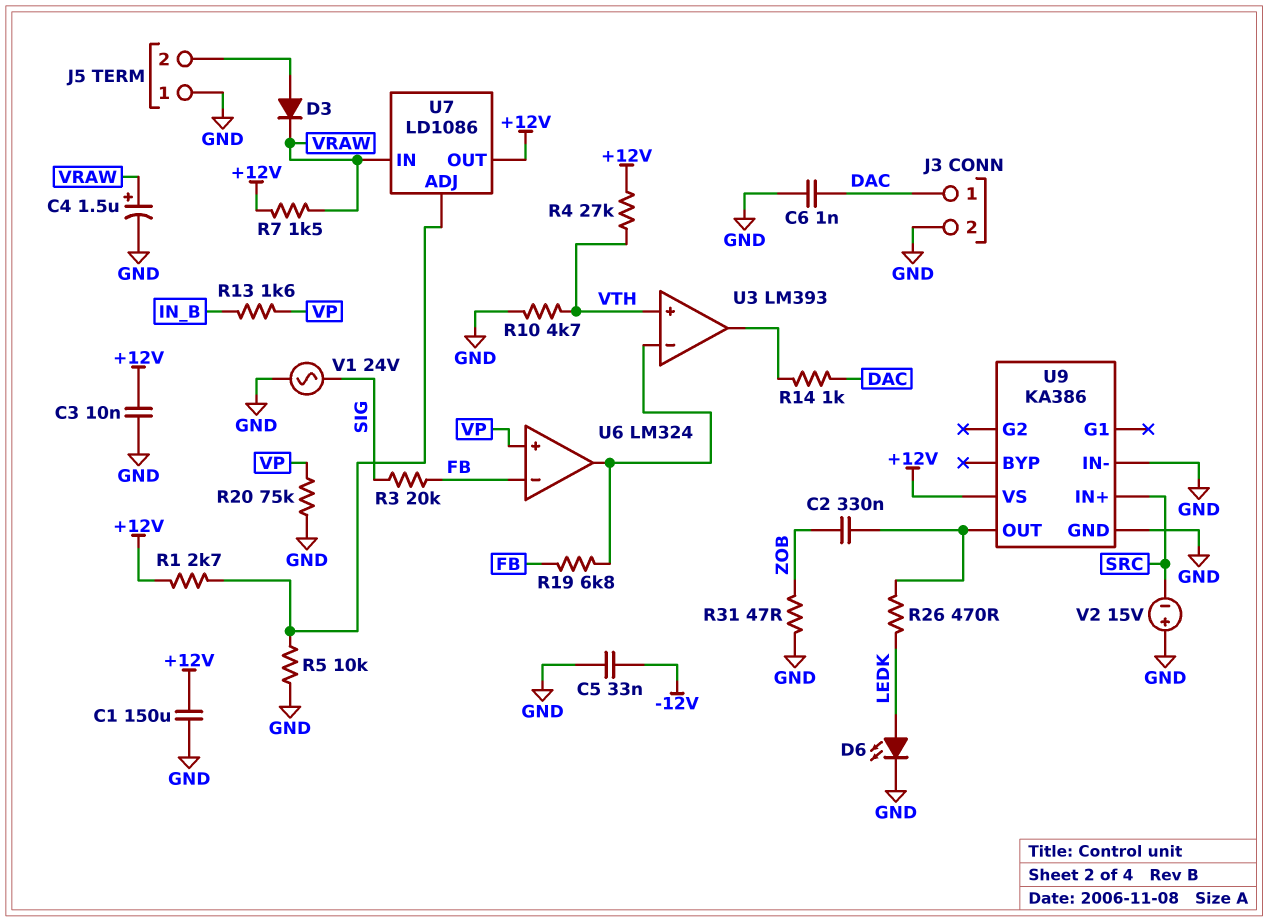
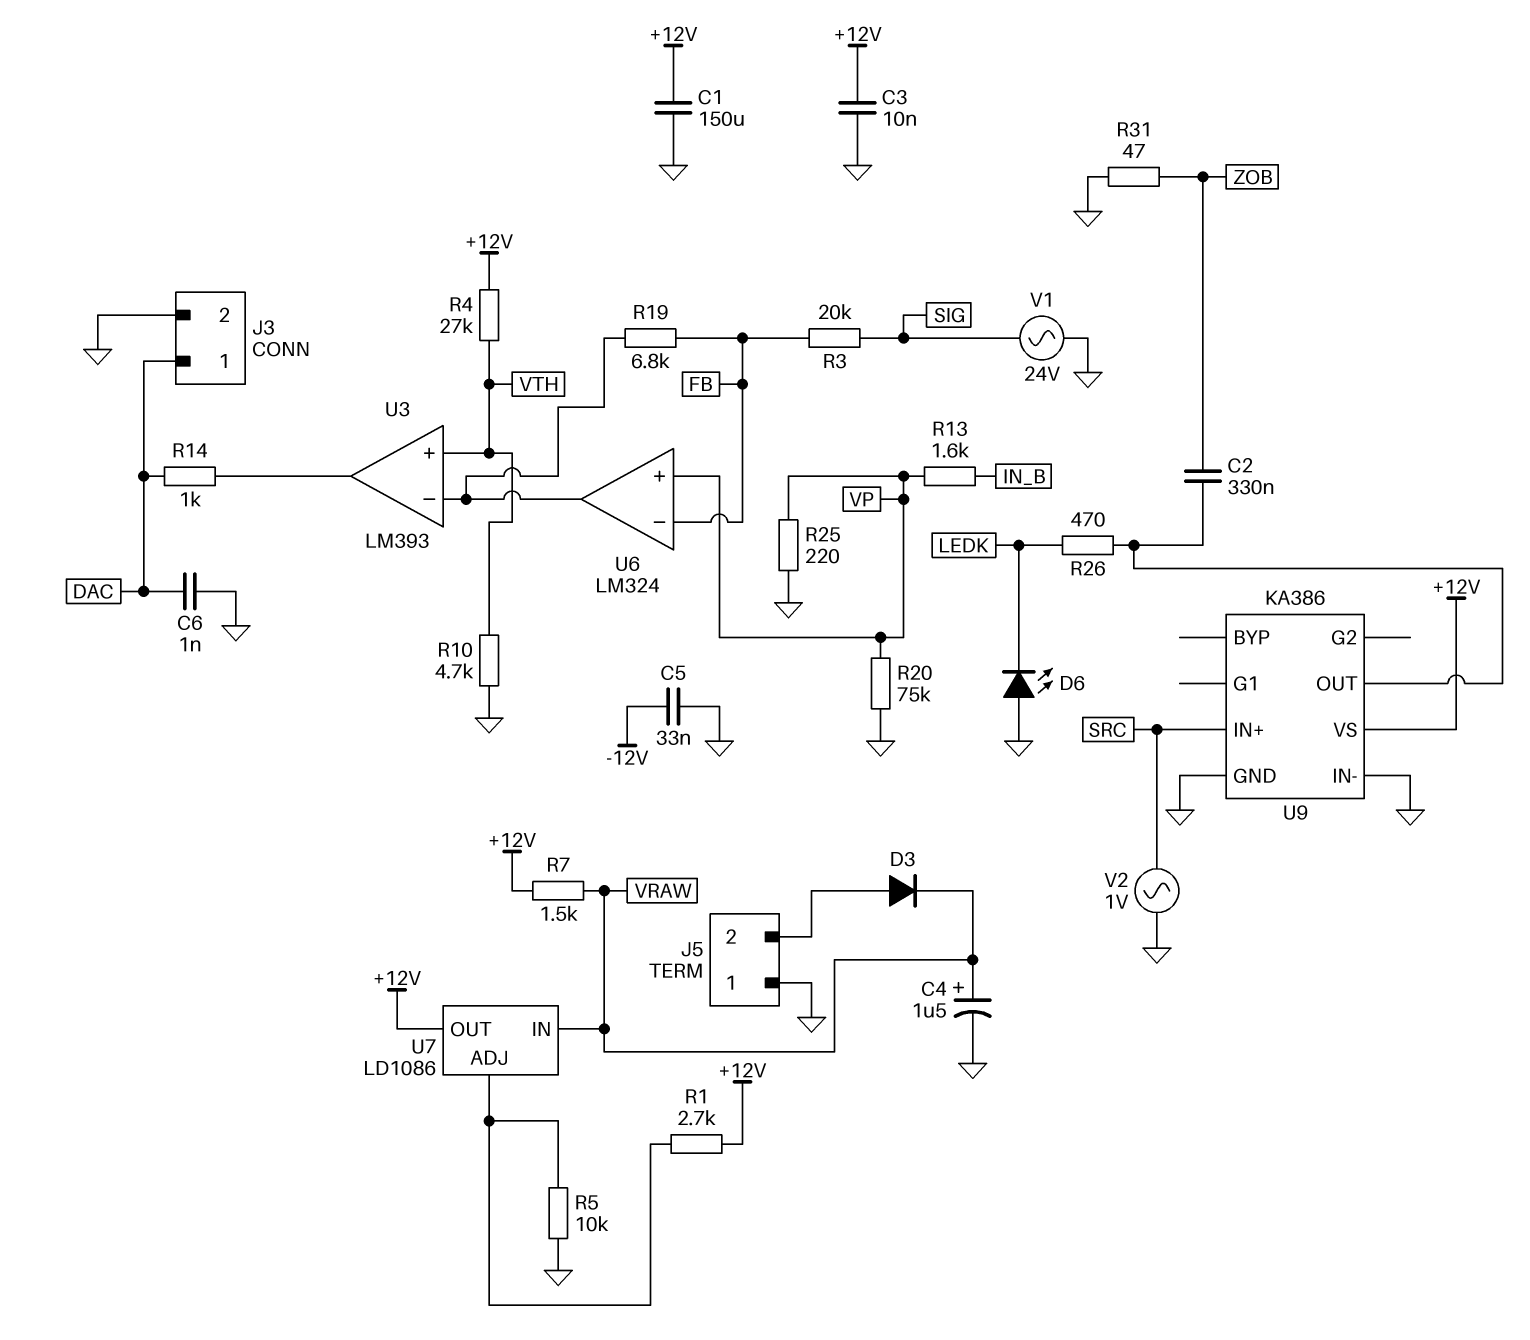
D6: LED (A LEDK, K GND) -> LED (A GND, K LEDK)
R25: none -> 220 (GND, VP)
V2: 15V (plus GND, minus SRC) -> AC 1V (GND, SRC)

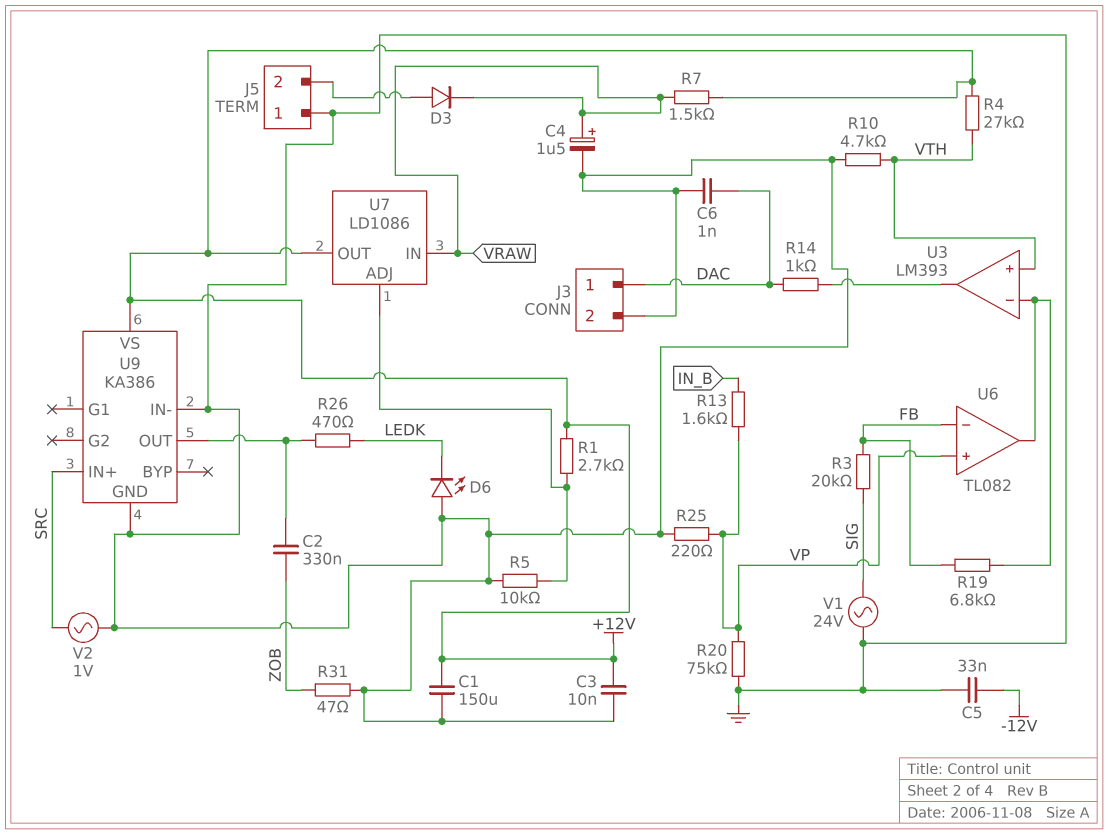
U6: LM324 -> TL082

